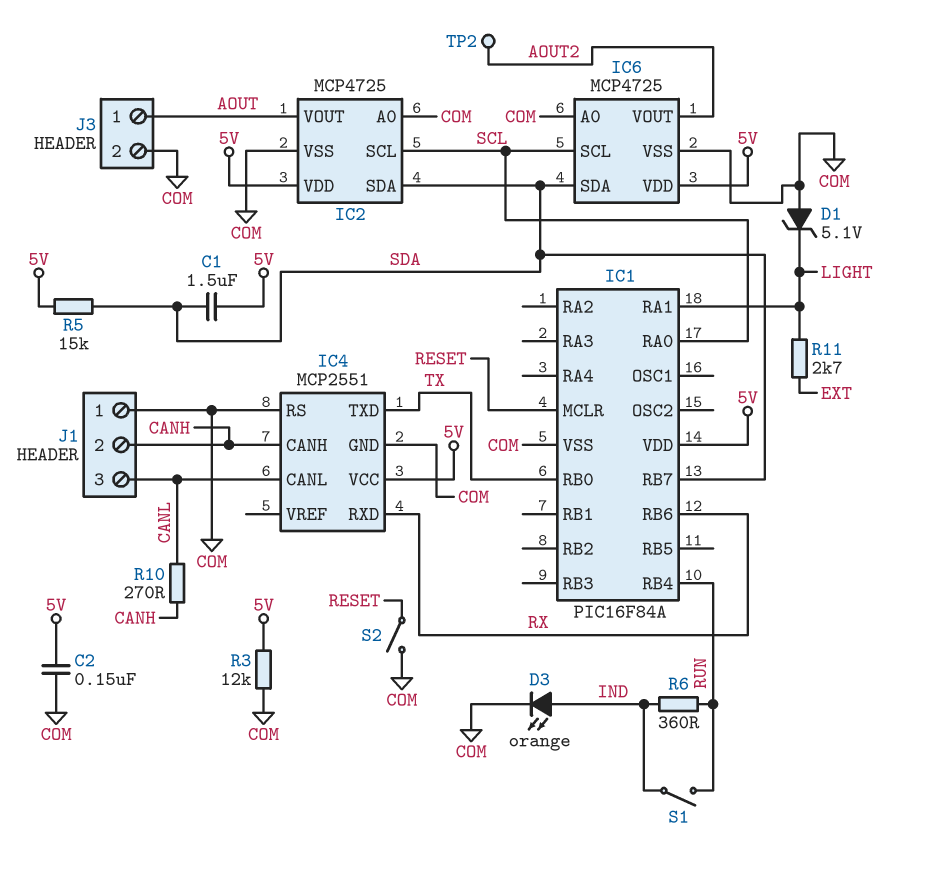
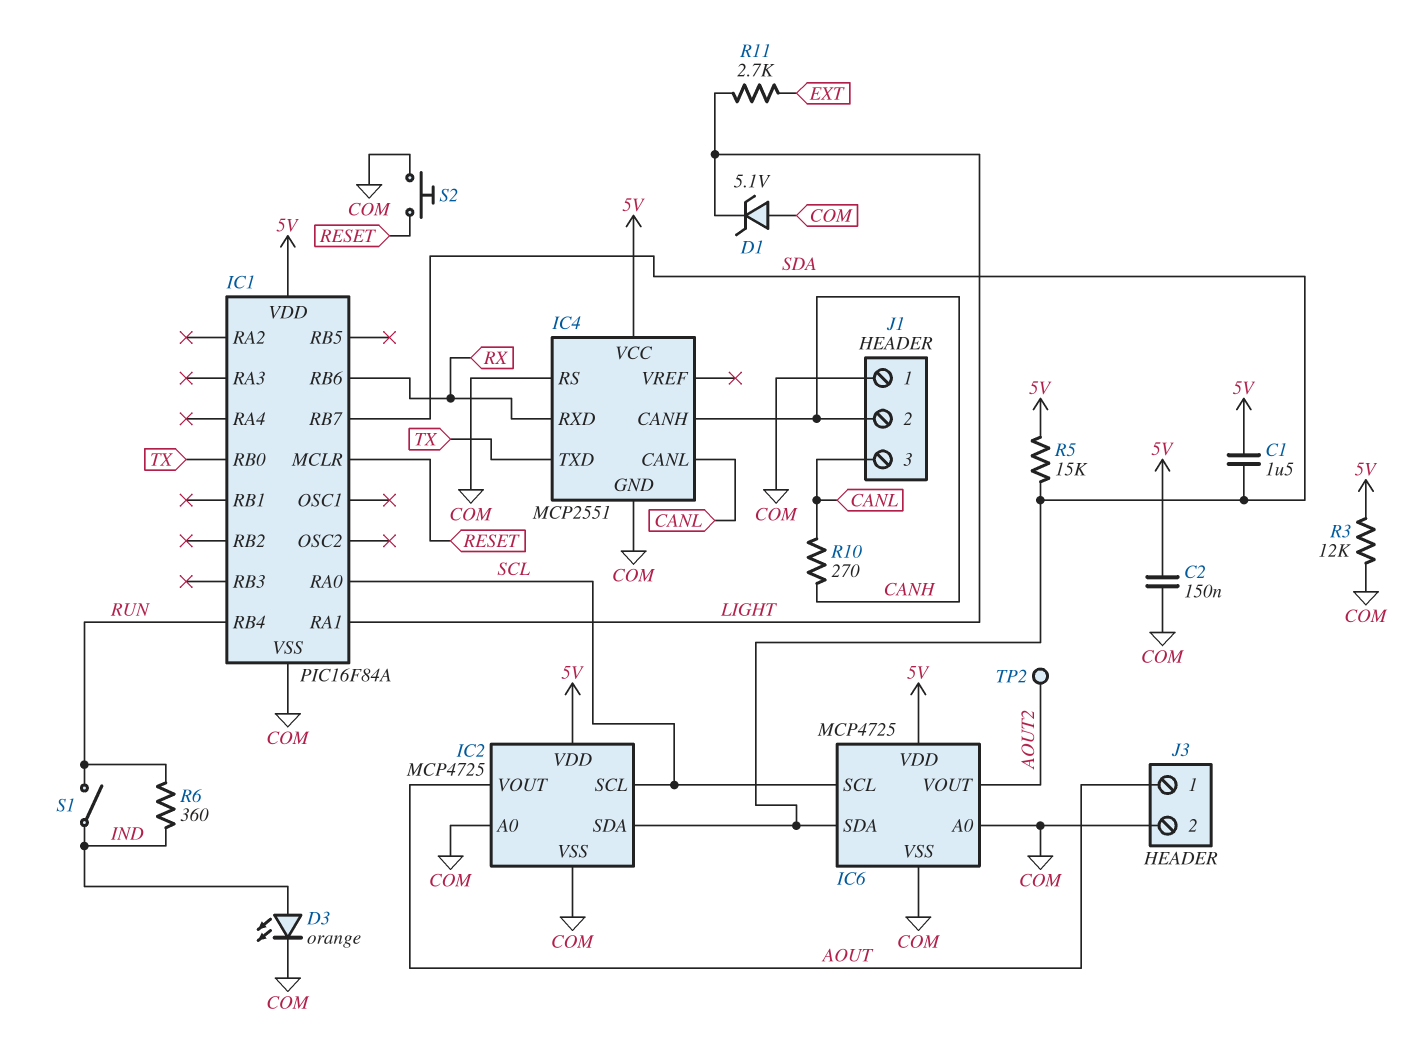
S2: switch (COM, RESET) -> button (COM, RESET)

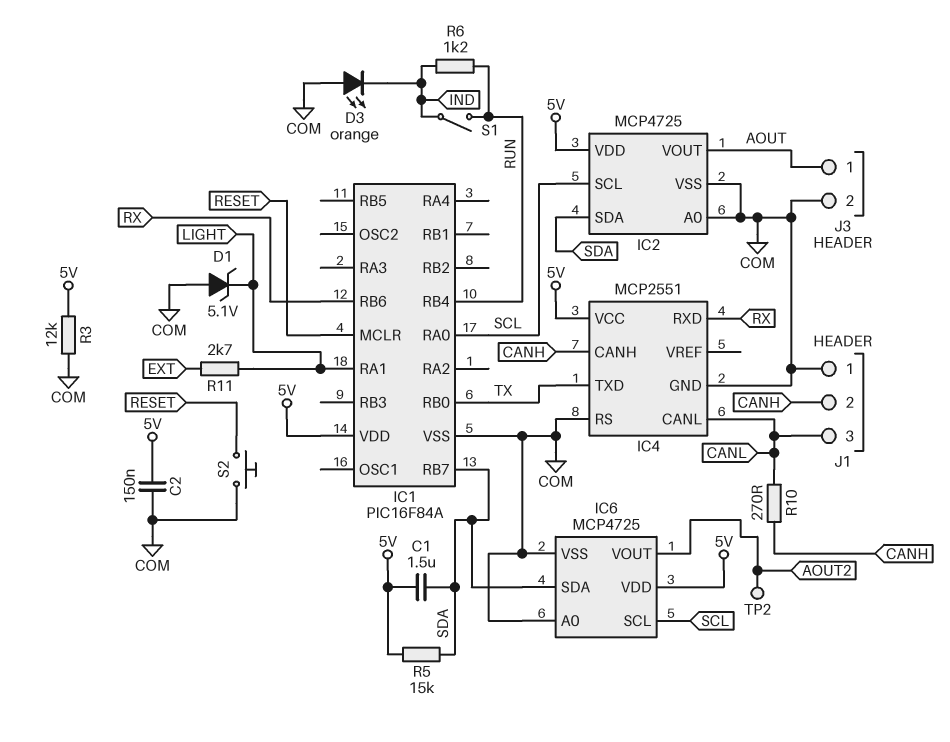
D3: LED orange (A IND, K COM) -> LED orange (A COM, K IND)
R6: 360 (IND, RUN) -> 1.2k (IND, RUN)

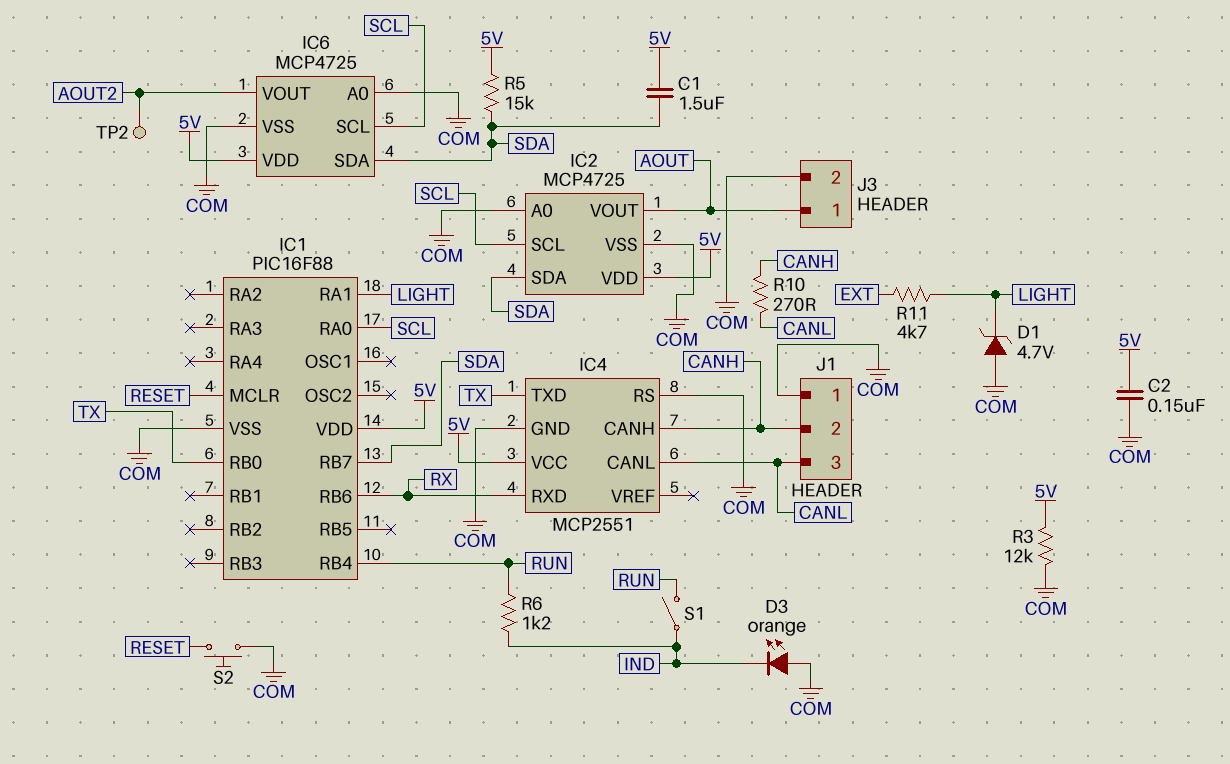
D1: zener 5.1V (A COM, K LIGHT) -> zener 4.7V (A COM, K LIGHT)
IC1: PIC16F84A -> PIC16F88
R11: 2.7k (EXT, LIGHT) -> 4.7k (EXT, LIGHT)

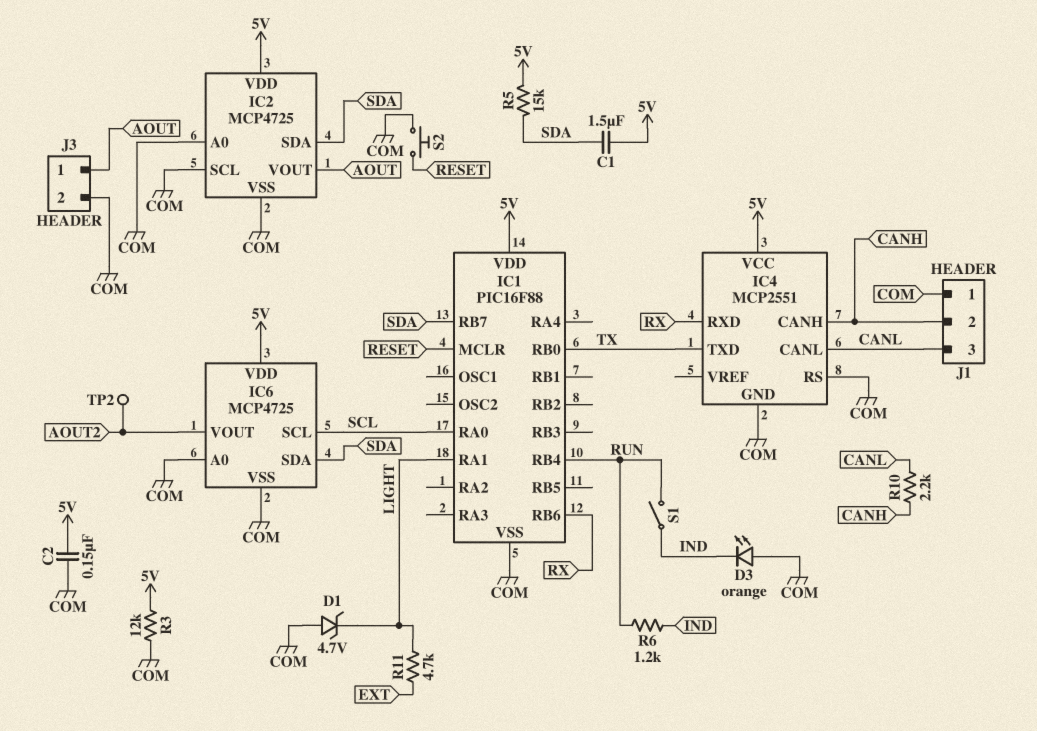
IC2 pin SCL: SCL -> COM
R10: 270 (CANH, CANL) -> 2.2k (CANH, CANL)

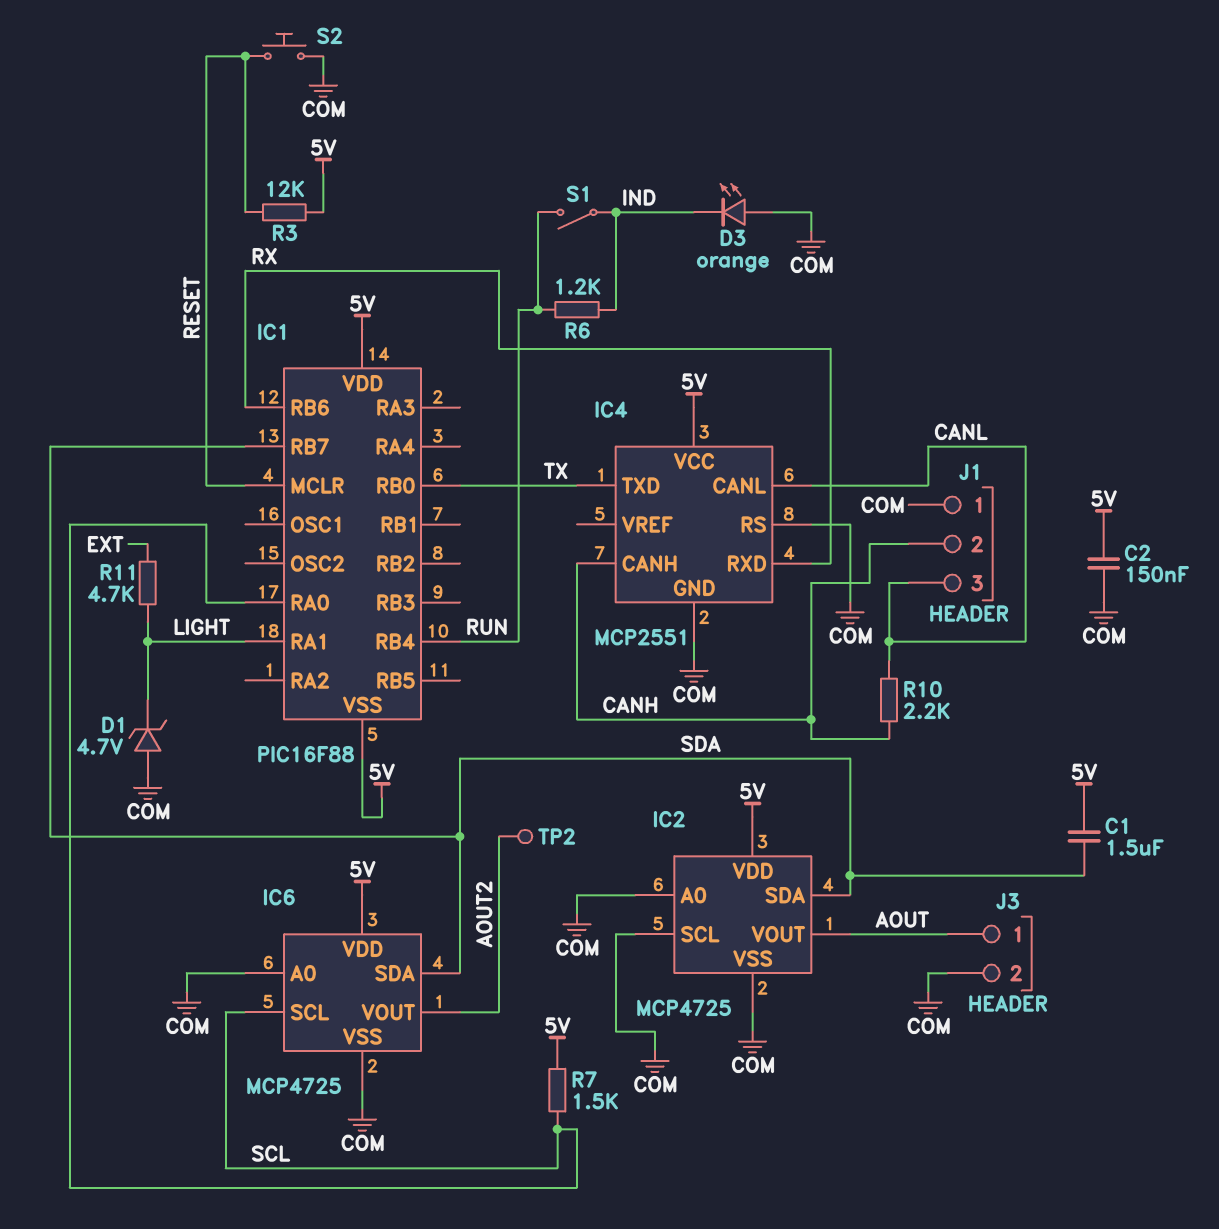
IC1 pin VSS: COM -> 5V
R3: 12k (5V, COM) -> 12k (5V, RESET)
R5: 15k (5V, SDA) -> none
R7: none -> 1.5k (5V, SCL)

